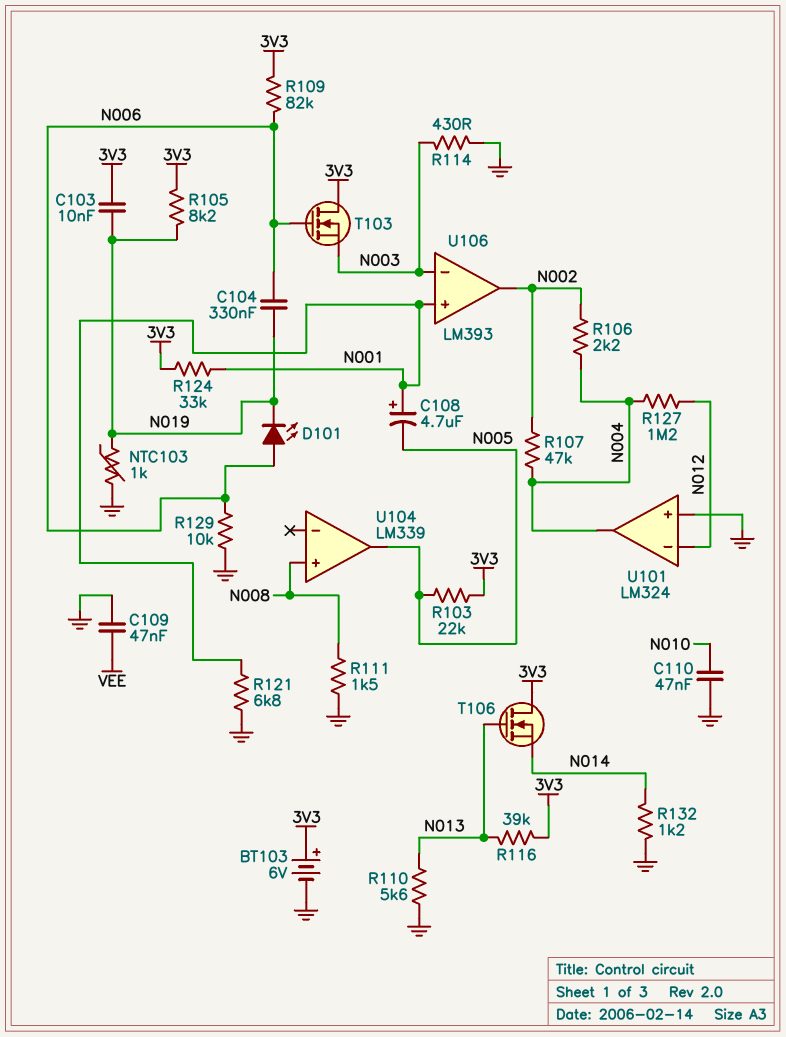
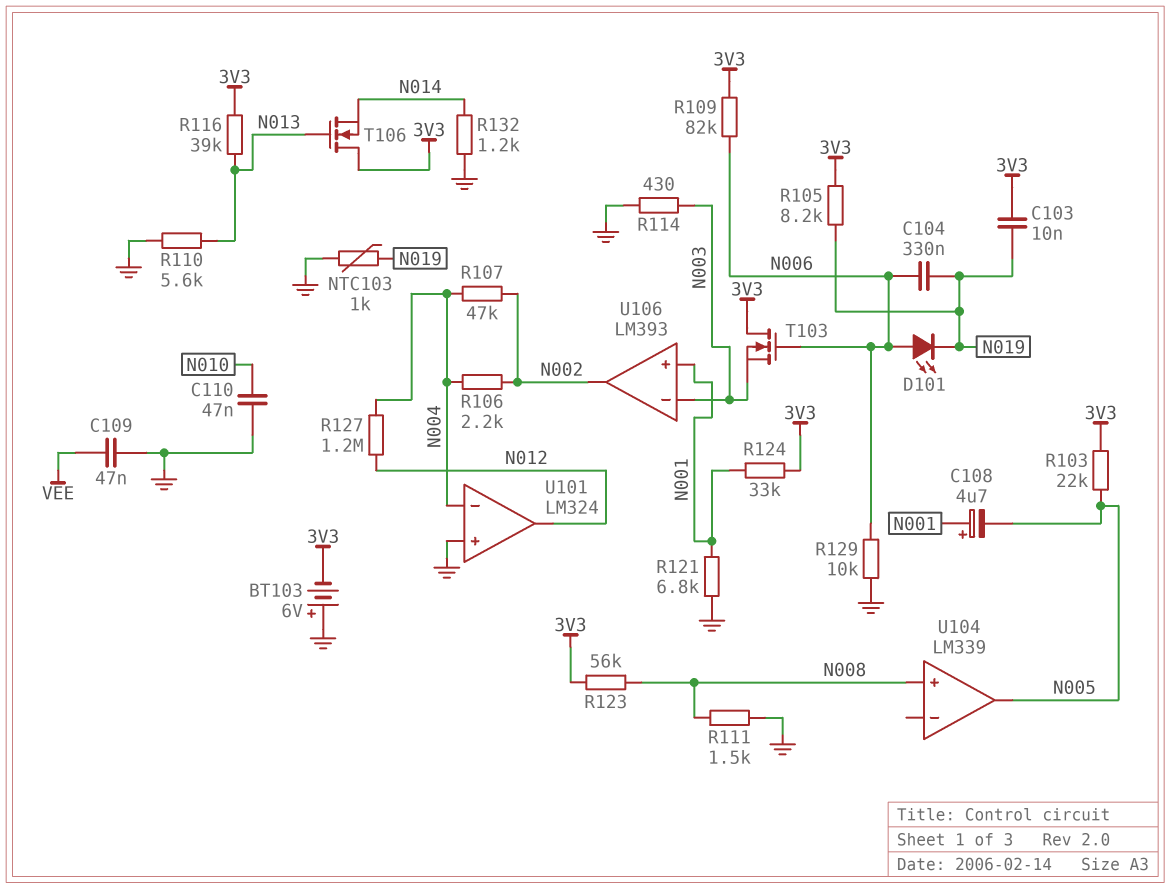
BT103: 6V (plus 3V3, minus GND) -> 6V (plus GND, minus 3V3)
R123: none -> 56k (3V3, N008)
U101 pin in-: N012 -> N004
U101 pin out: N004 -> N012

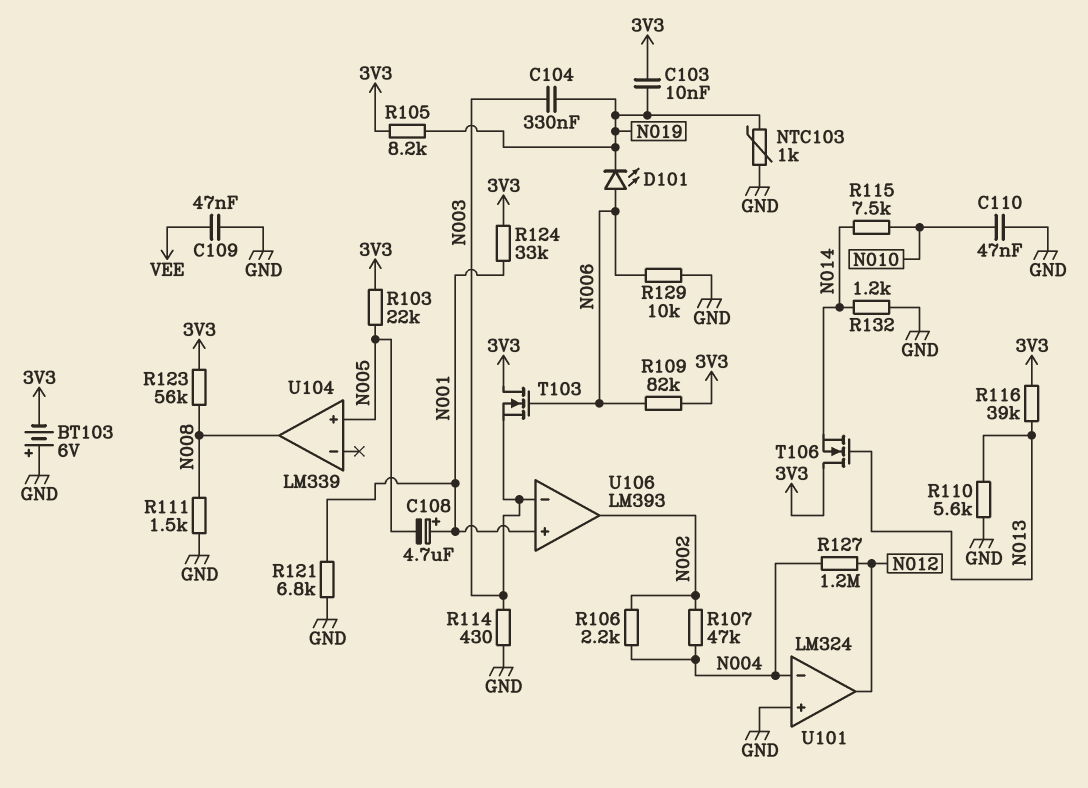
C104: 330nF (N006, N019) -> 330nF (N003, N019)
R115: none -> 7.5k (N010, N014)
U104 pin in+: N008 -> N005
U104 pin out: N005 -> N008

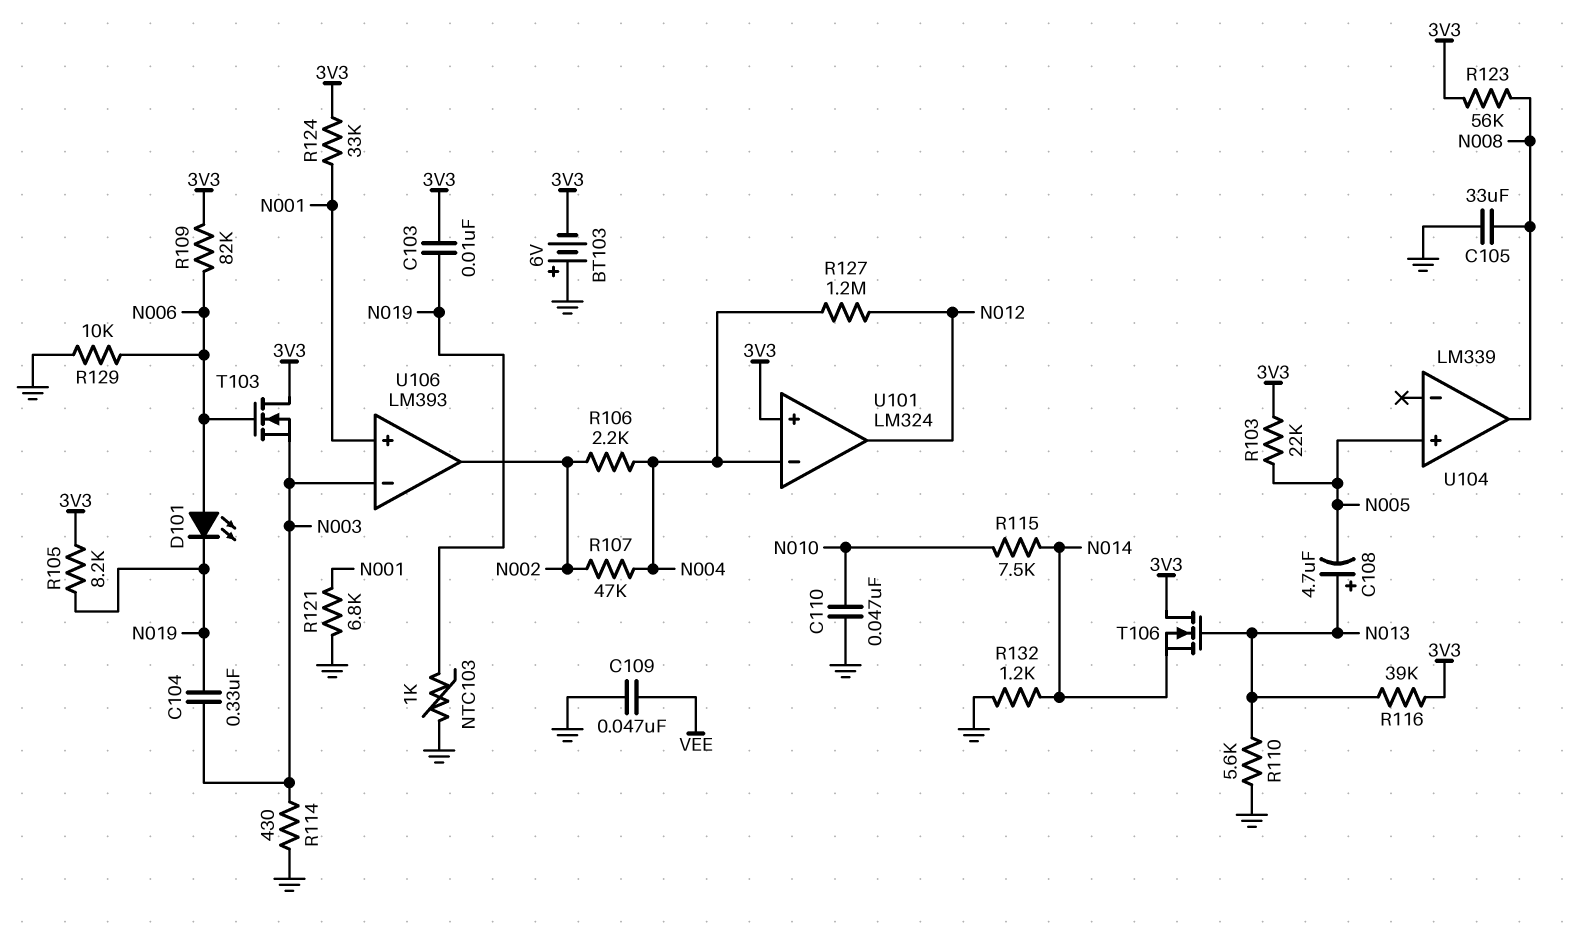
C105: none -> 33uF (GND, N008)
C108: 4.7uF (plus N001, minus N005) -> 4.7uF (plus N013, minus N005)
R111: 1.5k (GND, N008) -> none
U101 pin in+: GND -> 3V3

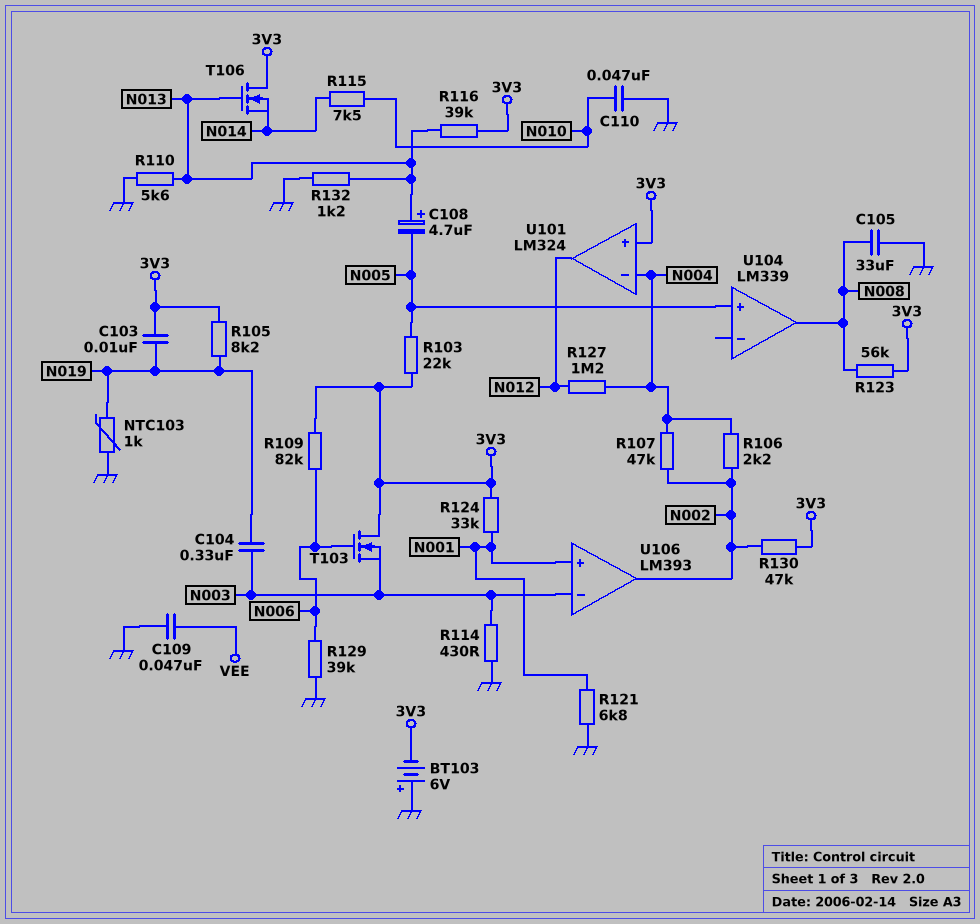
D101: LED (A N006, K N019) -> none
R129: 10k (GND, N006) -> 39k (GND, N006)
R130: none -> 47k (3V3, N002)
R132: 1.2k (GND, N014) -> 1.2k (GND, N013)

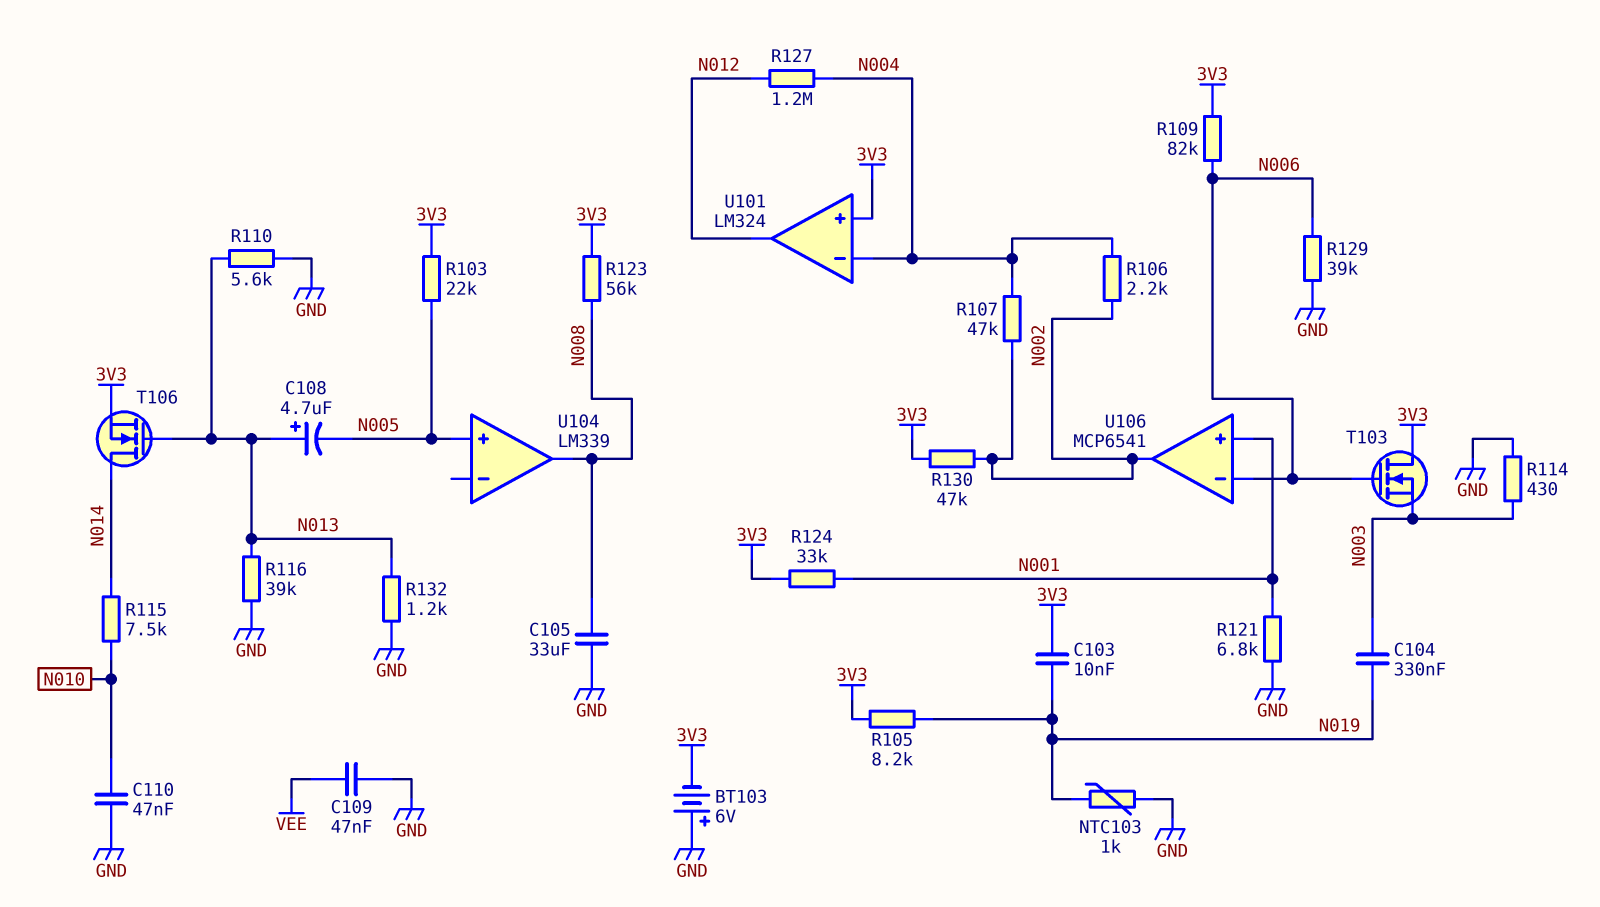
R116: 39k (3V3, N013) -> 39k (GND, N013)
T106: NMOS (G N013, D 3V3, S N014) -> NMOS (G N013, D N014, S 3V3)
U106: LM393 -> MCP6541
U106 pin in-: N003 -> N006

